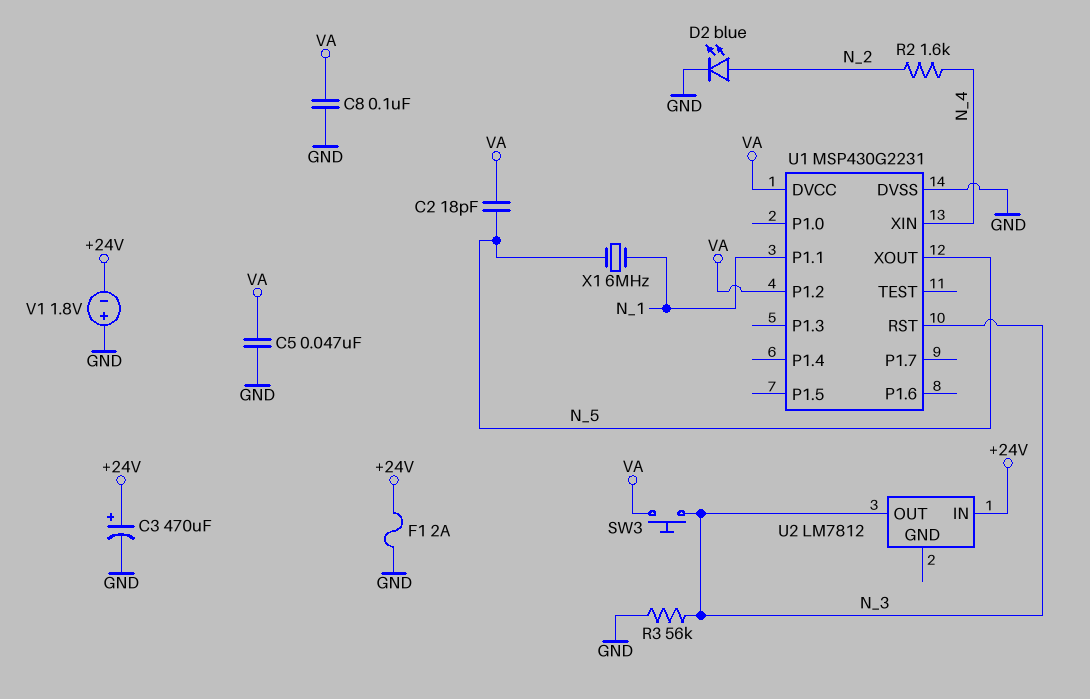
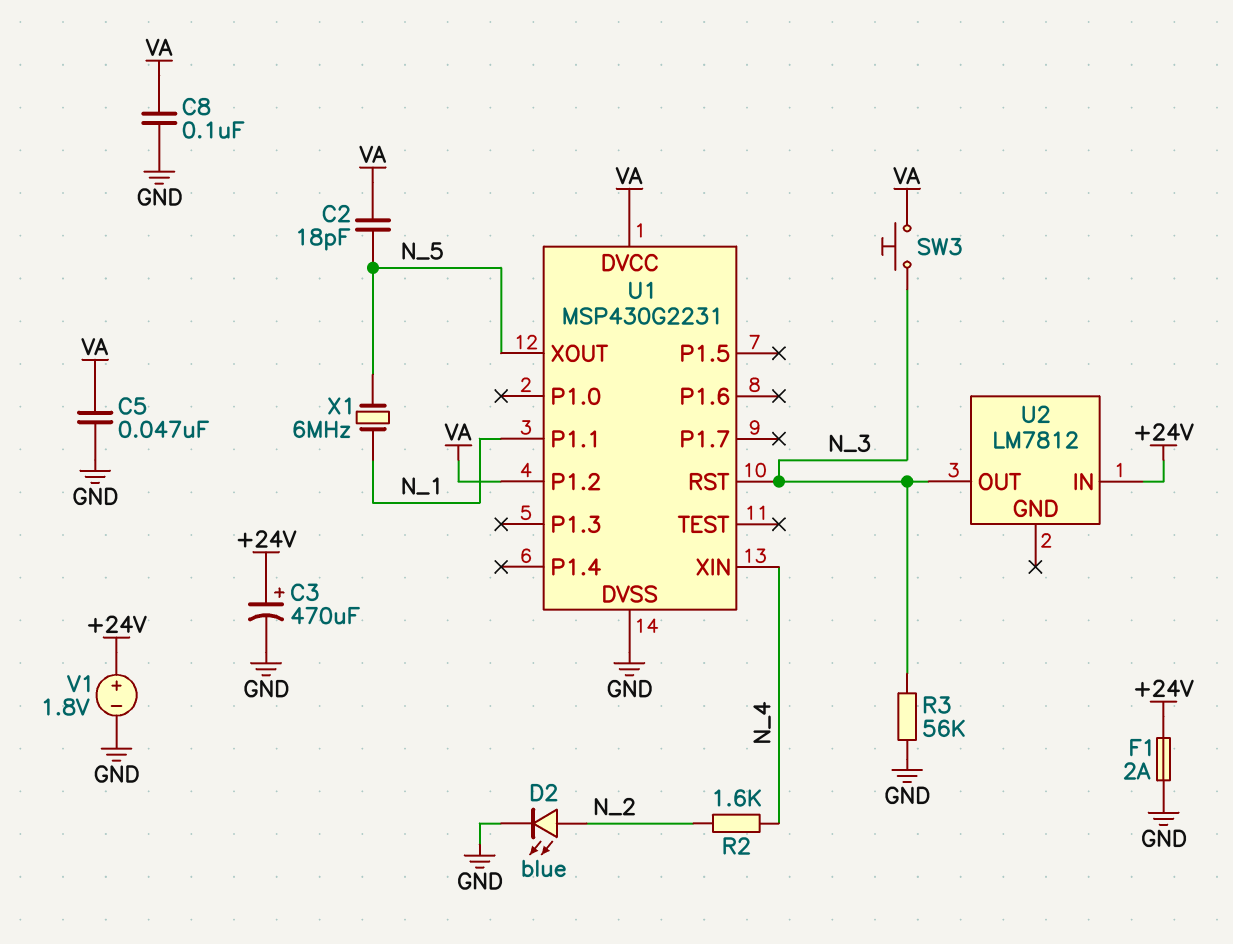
V1: 1.8V (plus GND, minus +24V) -> 1.8V (plus +24V, minus GND)

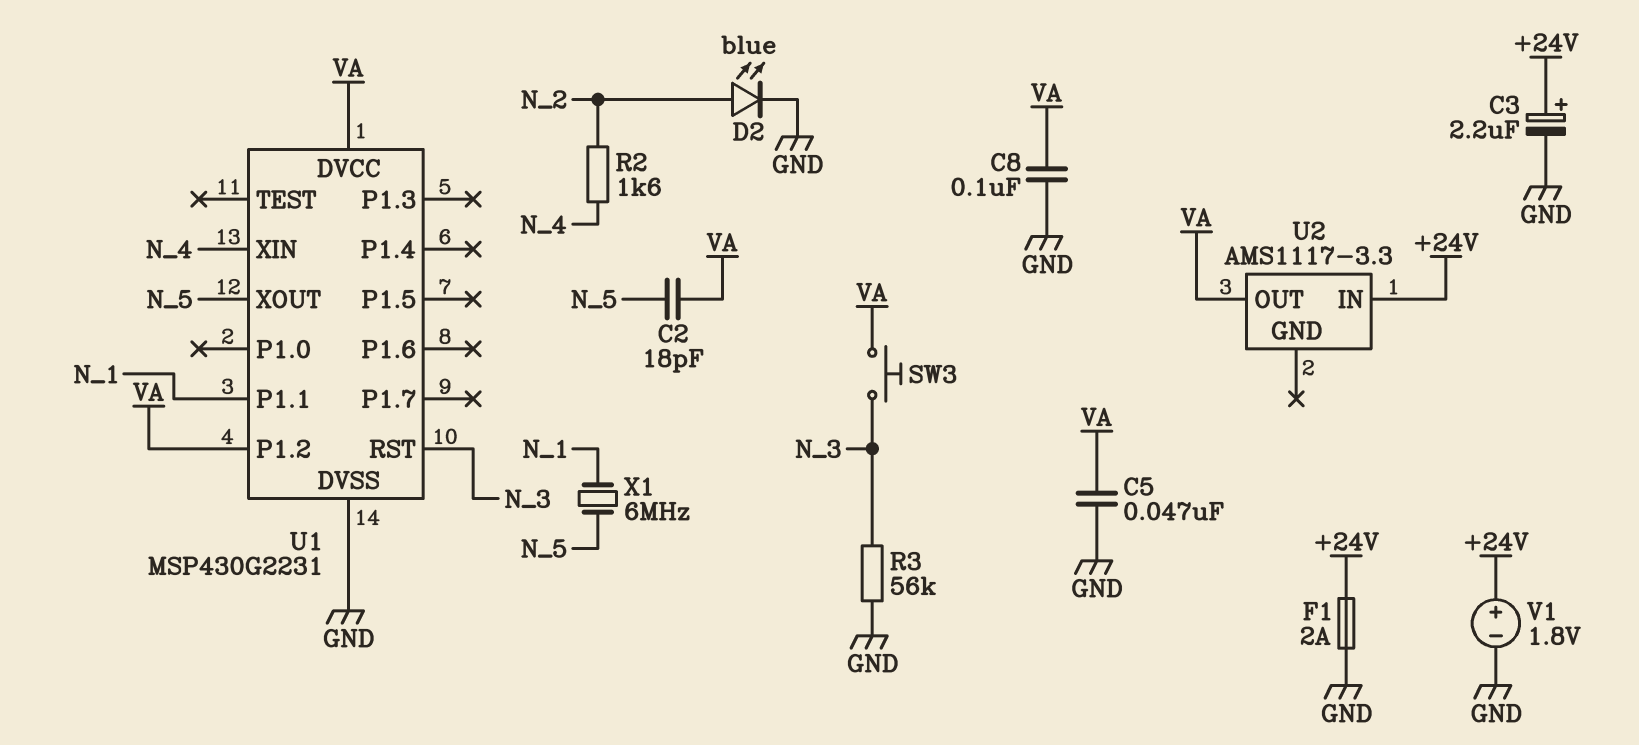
C3: 470uF (plus +24V, minus GND) -> 2.2uF (plus +24V, minus GND)
U2: LM7812 -> AMS1117-3.3
U2 pin OUT: N_3 -> VA

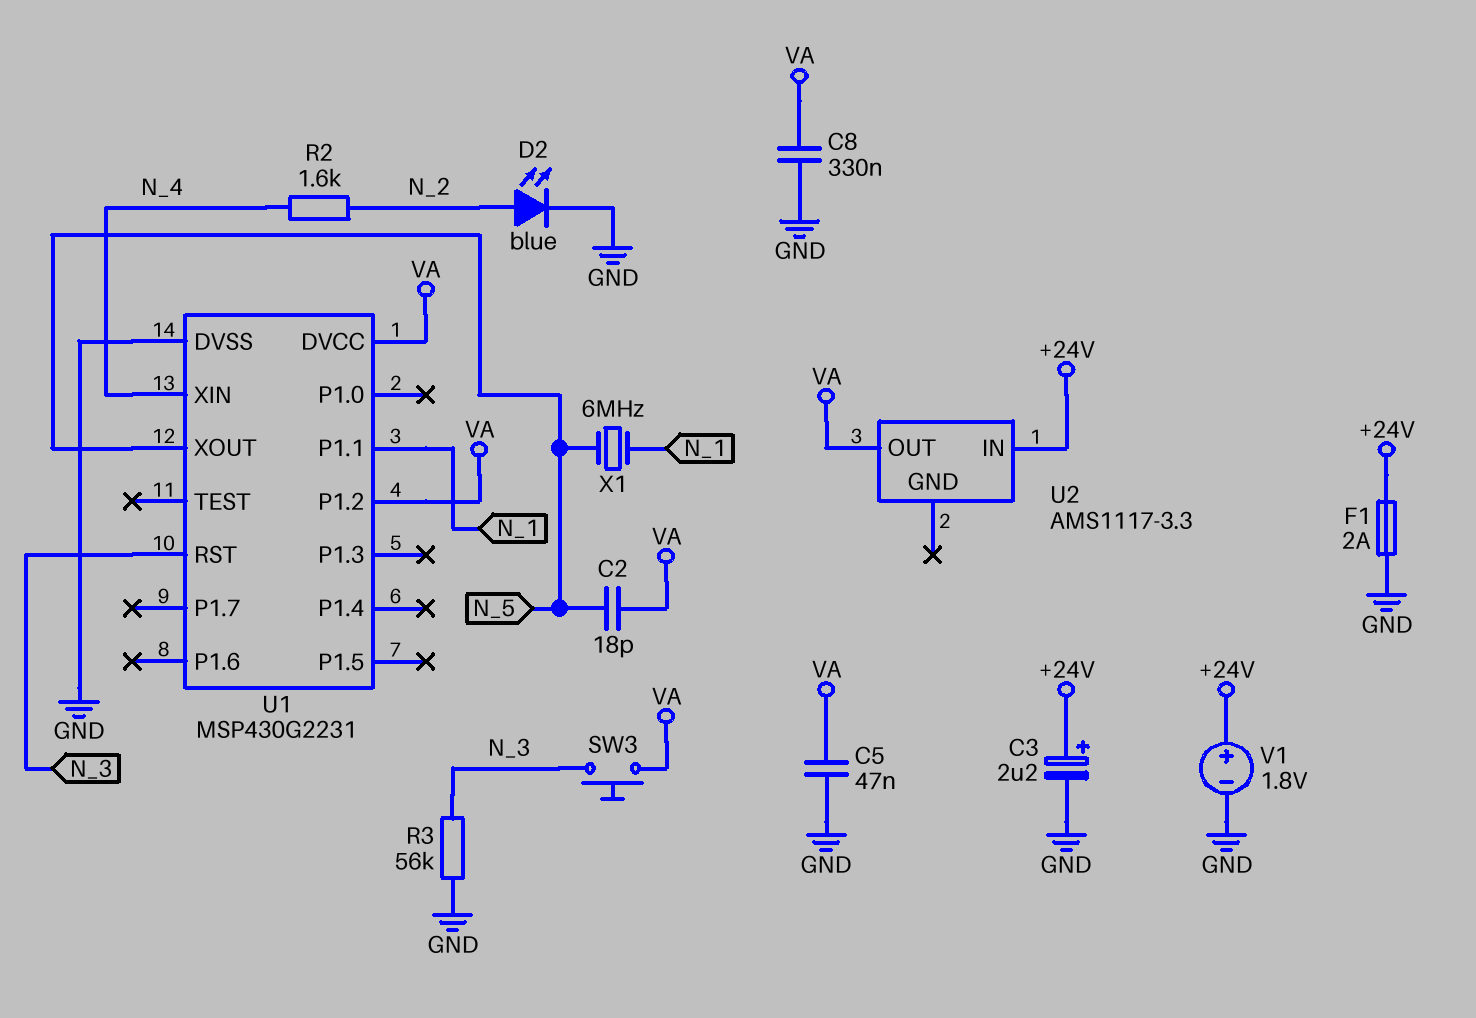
C8: 100nF (GND, VA) -> 330nF (GND, VA)

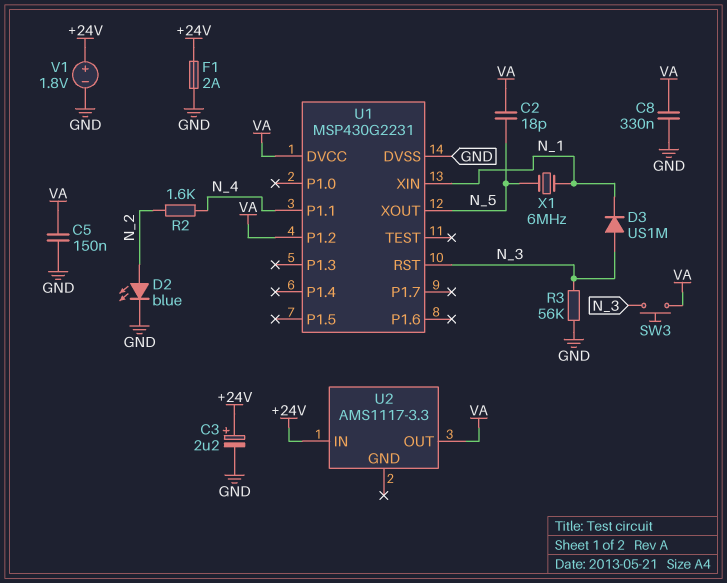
C5: 47nF (GND, VA) -> 150nF (GND, VA)
D3: none -> diode US1M (A N_3, K N_1)
U1 pin P1.1: N_1 -> N_4
U1 pin XIN: N_4 -> N_1

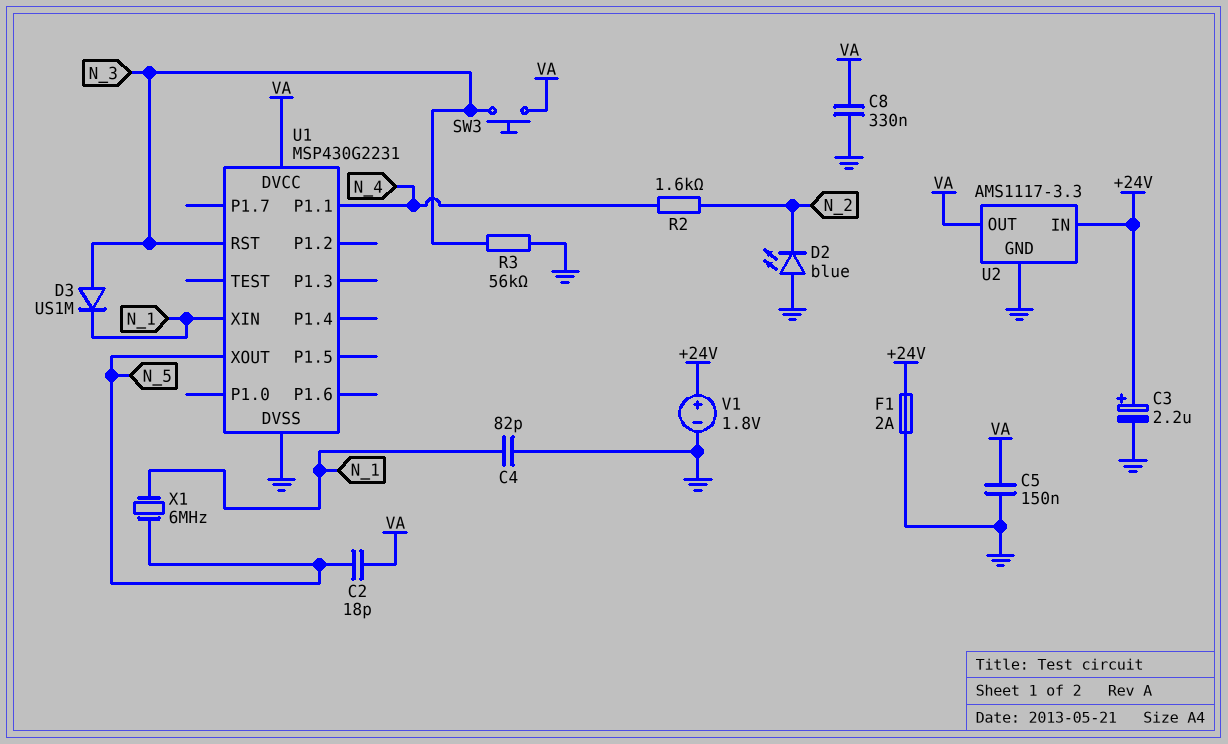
C4: none -> 82pF (GND, N_1)
D2: LED blue (A N_2, K GND) -> LED blue (A GND, K N_2)
U1 pin P1.2: VA -> none
U2 pin GND: none -> GND

